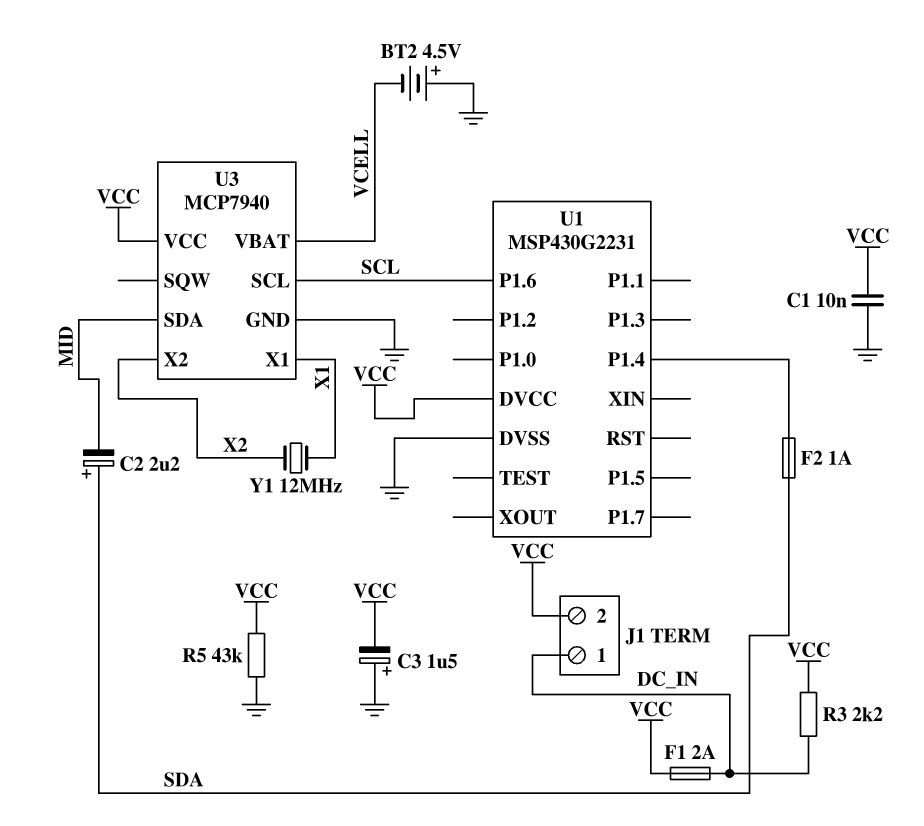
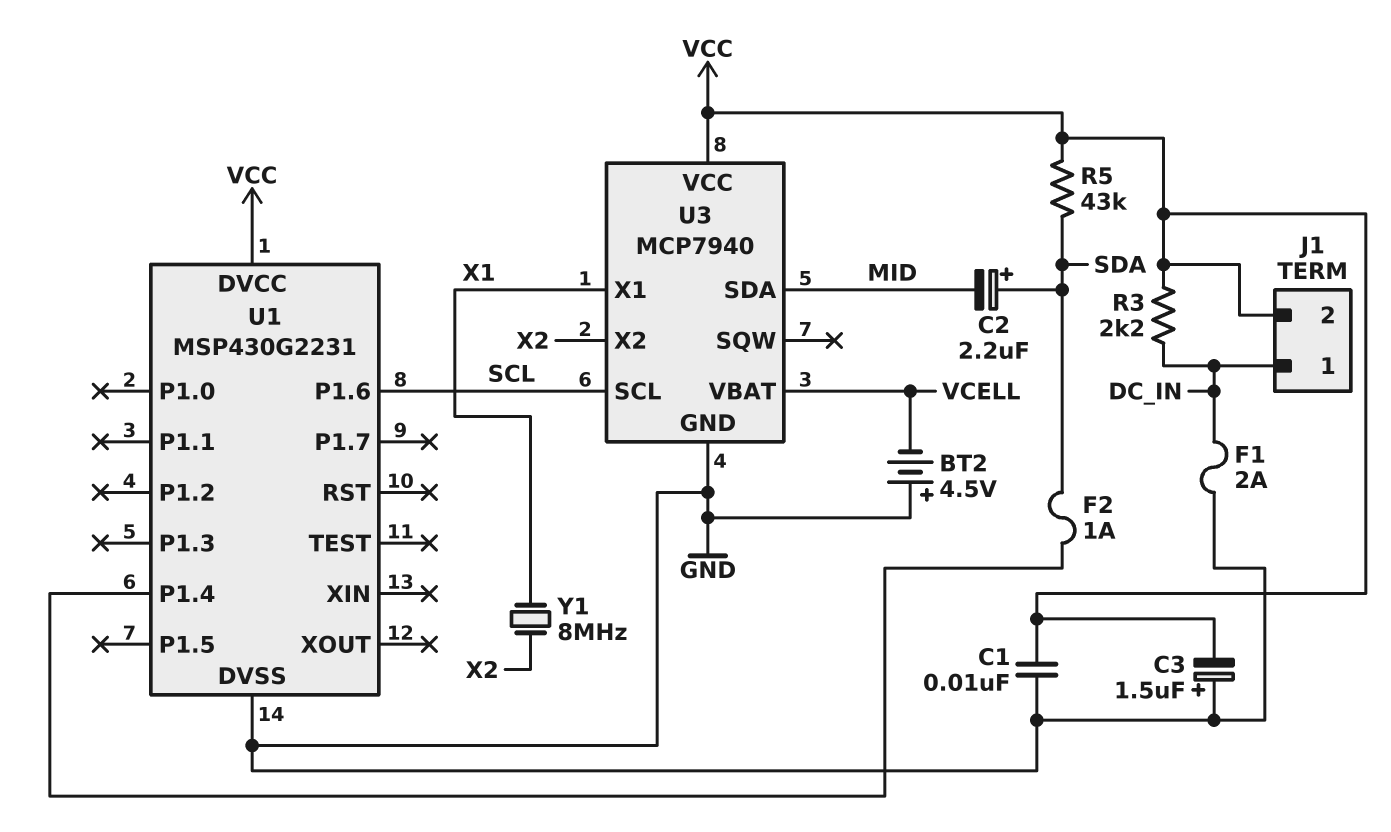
F1: 2A (DC_IN, VCC) -> 2A (DC_IN, GND)
R5: 43k (GND, VCC) -> 43k (SDA, VCC)
Y1: 12MHz (X1, X2) -> 8MHz (X1, X2)

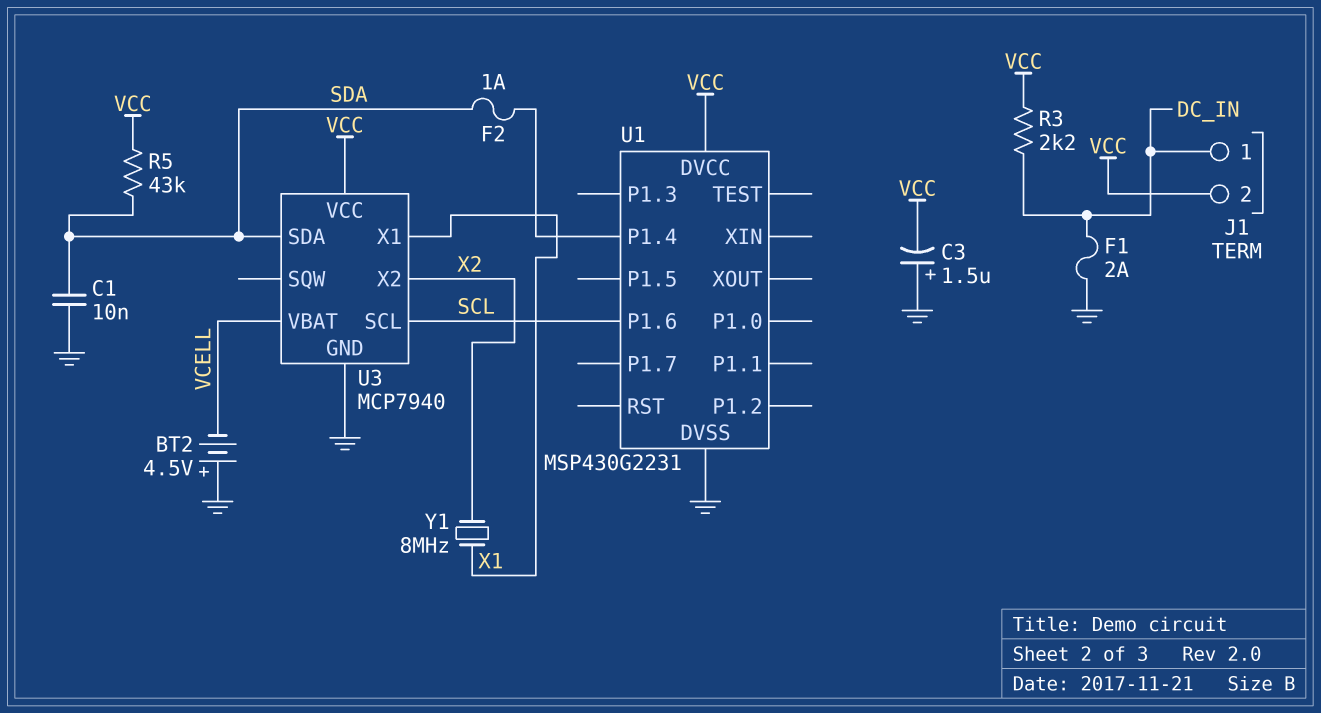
C1: 10nF (GND, VCC) -> 10nF (GND, SDA)
C2: 2.2uF (plus SDA, minus MID) -> none
U3 pin SDA: MID -> SDA

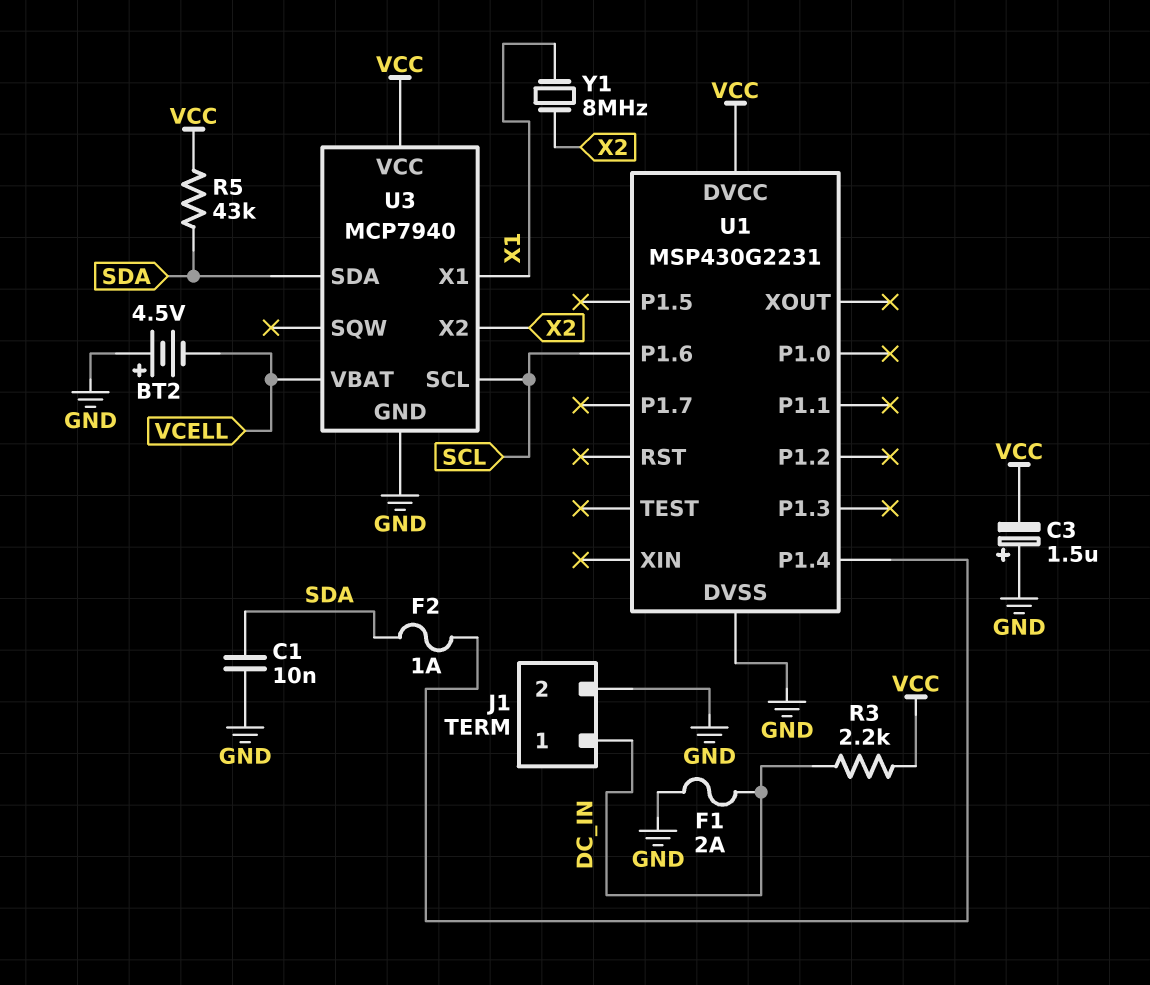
J1 pin 2: VCC -> GND

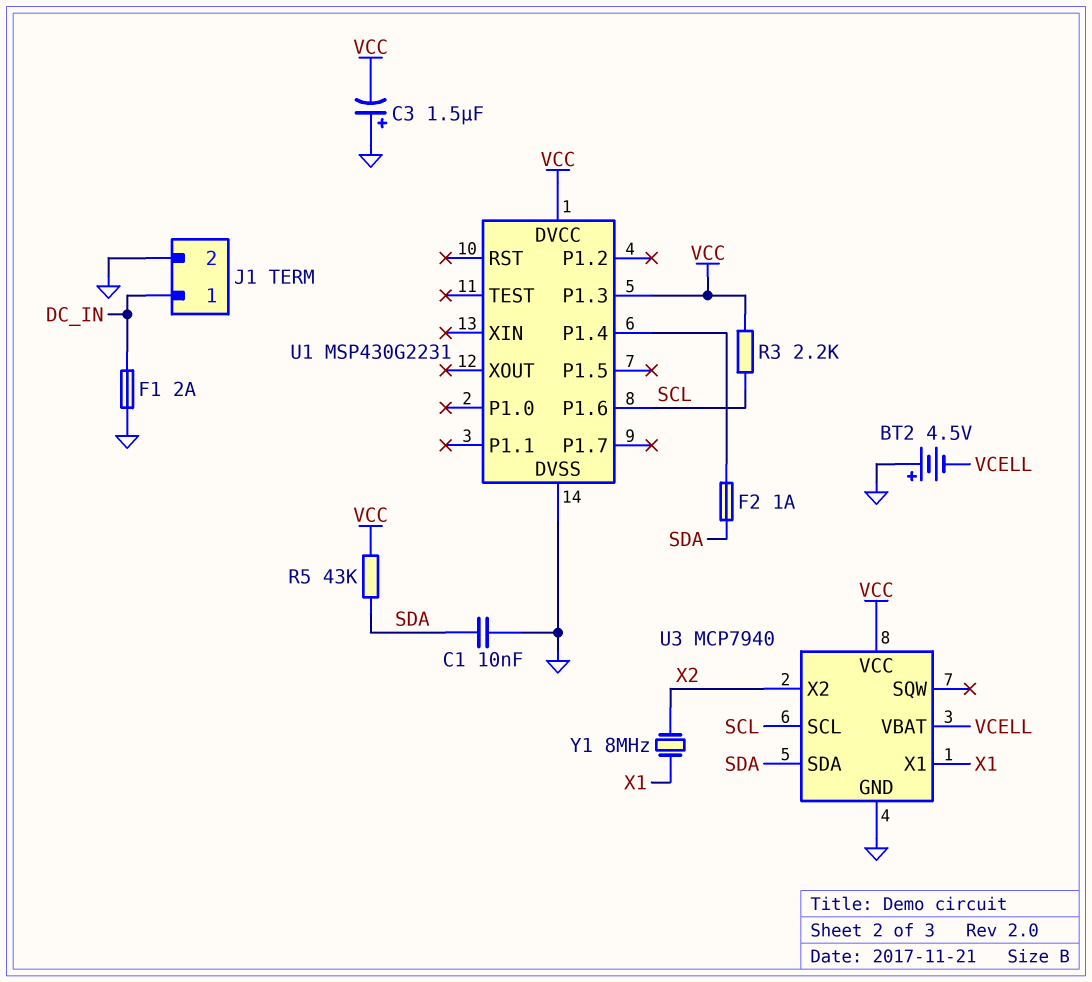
R3: 2.2k (DC_IN, VCC) -> 2.2k (SCL, VCC)
U1 pin P1.3: none -> VCC

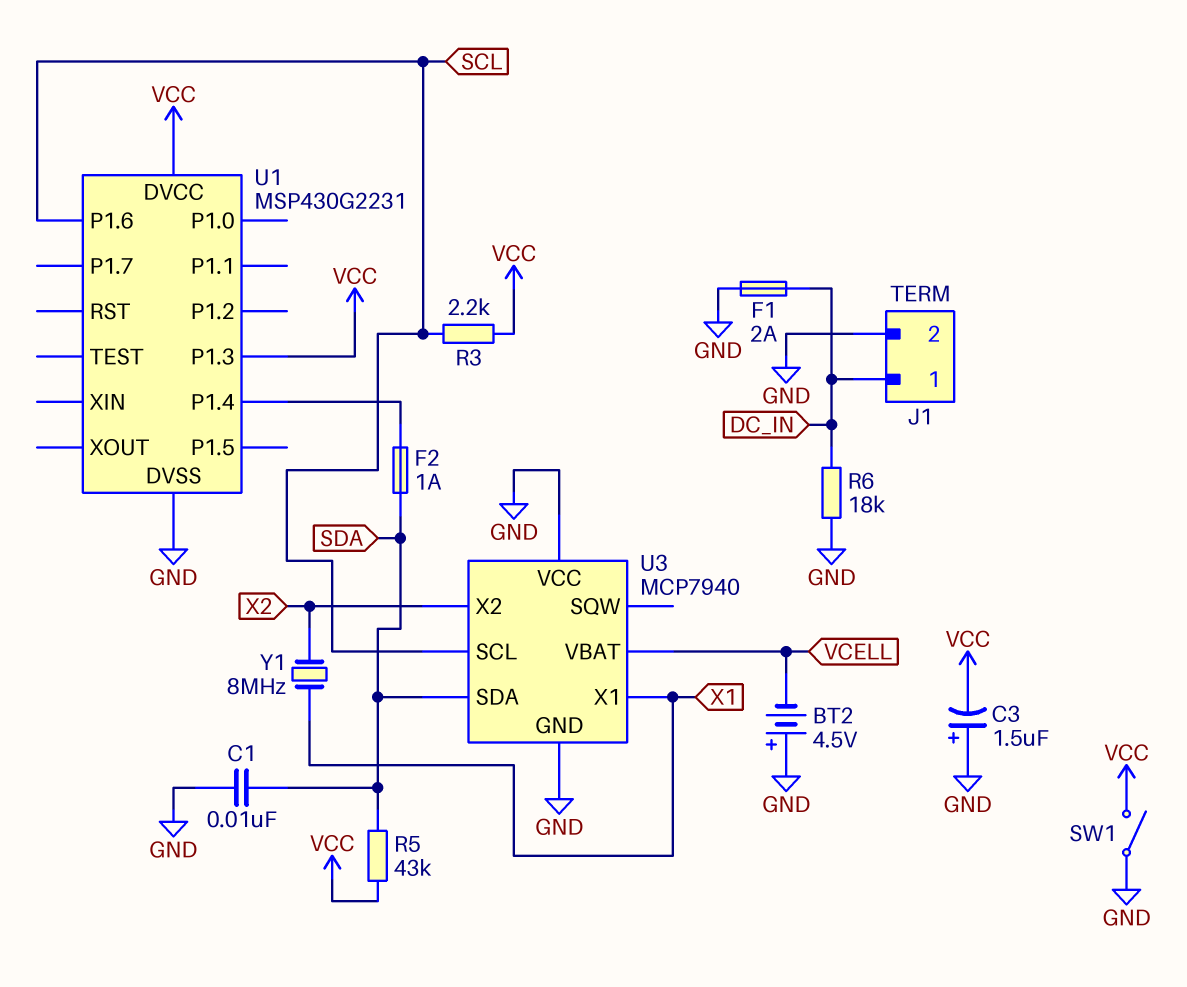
R6: none -> 18k (DC_IN, GND)
SW1: none -> switch (GND, VCC)
U3 pin VCC: VCC -> GND

